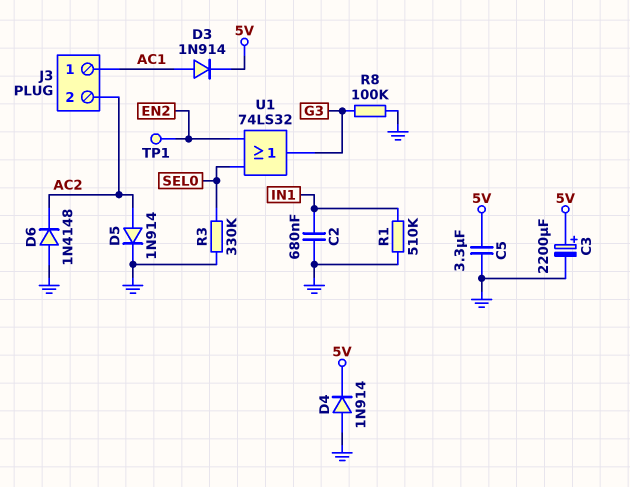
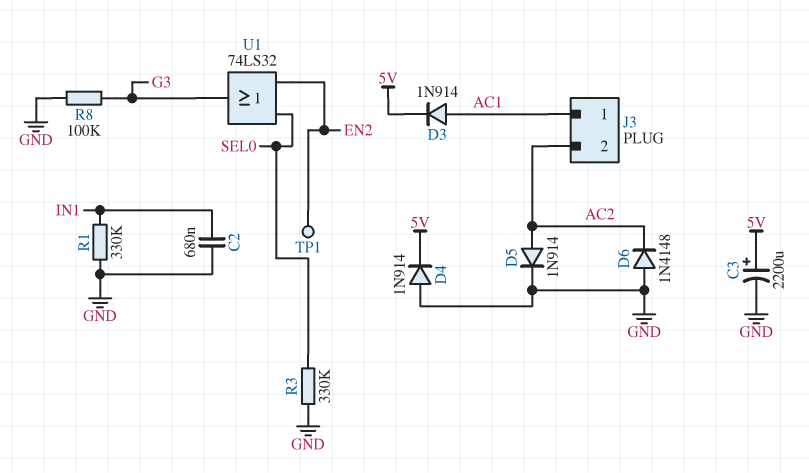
C5: 3.3uF (5V, GND) -> none
R1: 510k (GND, IN1) -> 330k (GND, IN1)

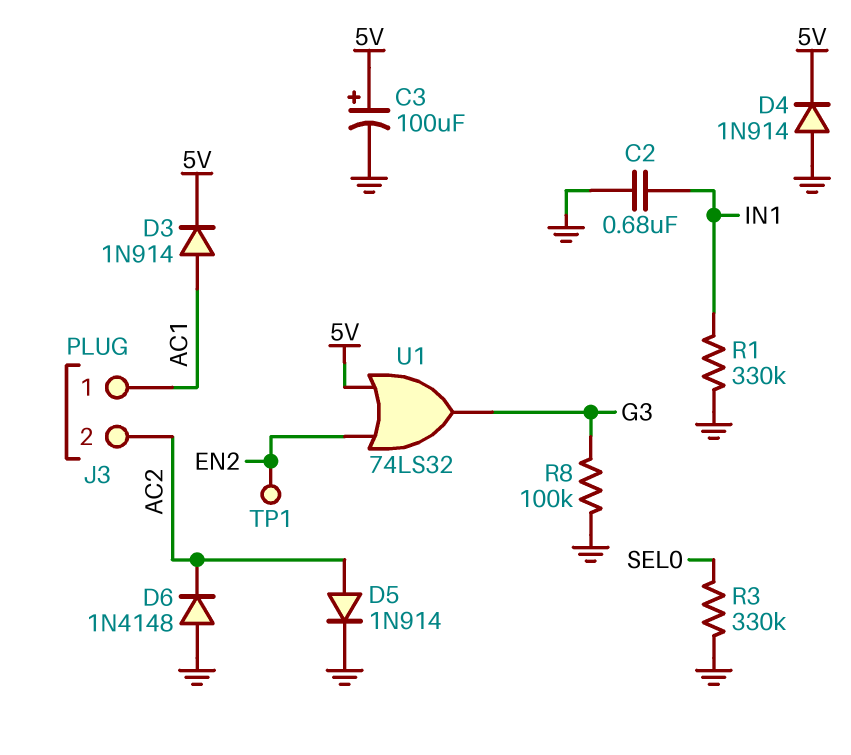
C3: 2200uF (plus 5V, minus GND) -> 100uF (plus 5V, minus GND)
U1: OR 74LS32 (in EN2, in SEL0, out G3) -> OR 74LS32 (in 5V, in EN2, out G3)

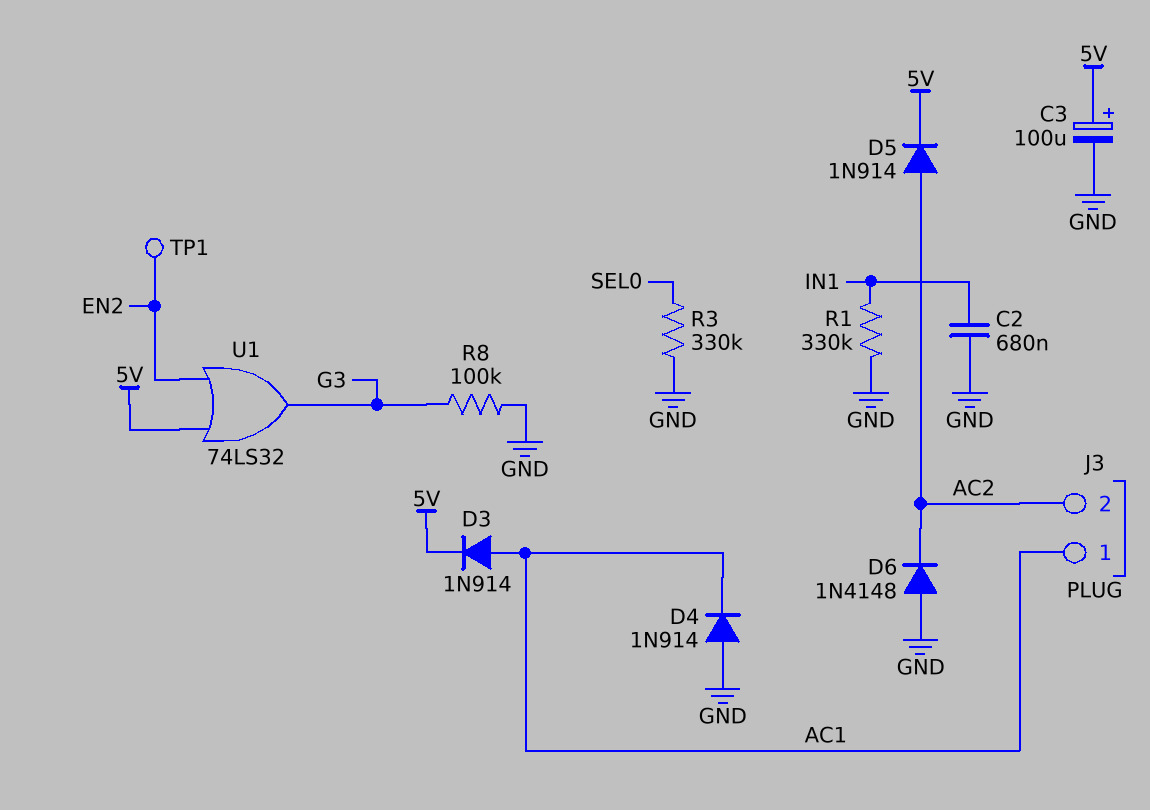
D4: diode 1N914 (A GND, K 5V) -> diode 1N914 (A GND, K AC1)
D5: diode 1N914 (A AC2, K GND) -> diode 1N914 (A AC2, K 5V)

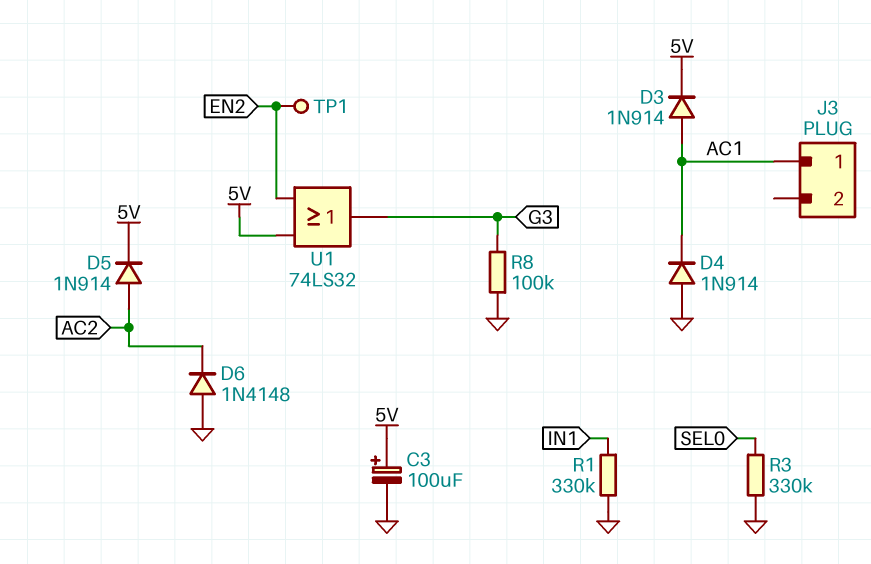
C2: 680nF (GND, IN1) -> none
J3 pin 2: AC2 -> none

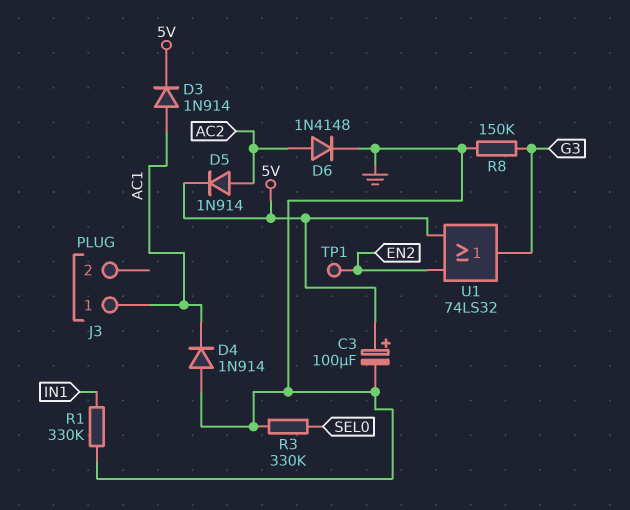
D6: diode 1N4148 (A GND, K AC2) -> diode 1N4148 (A AC2, K GND)
R8: 100k (G3, GND) -> 150k (G3, GND)

